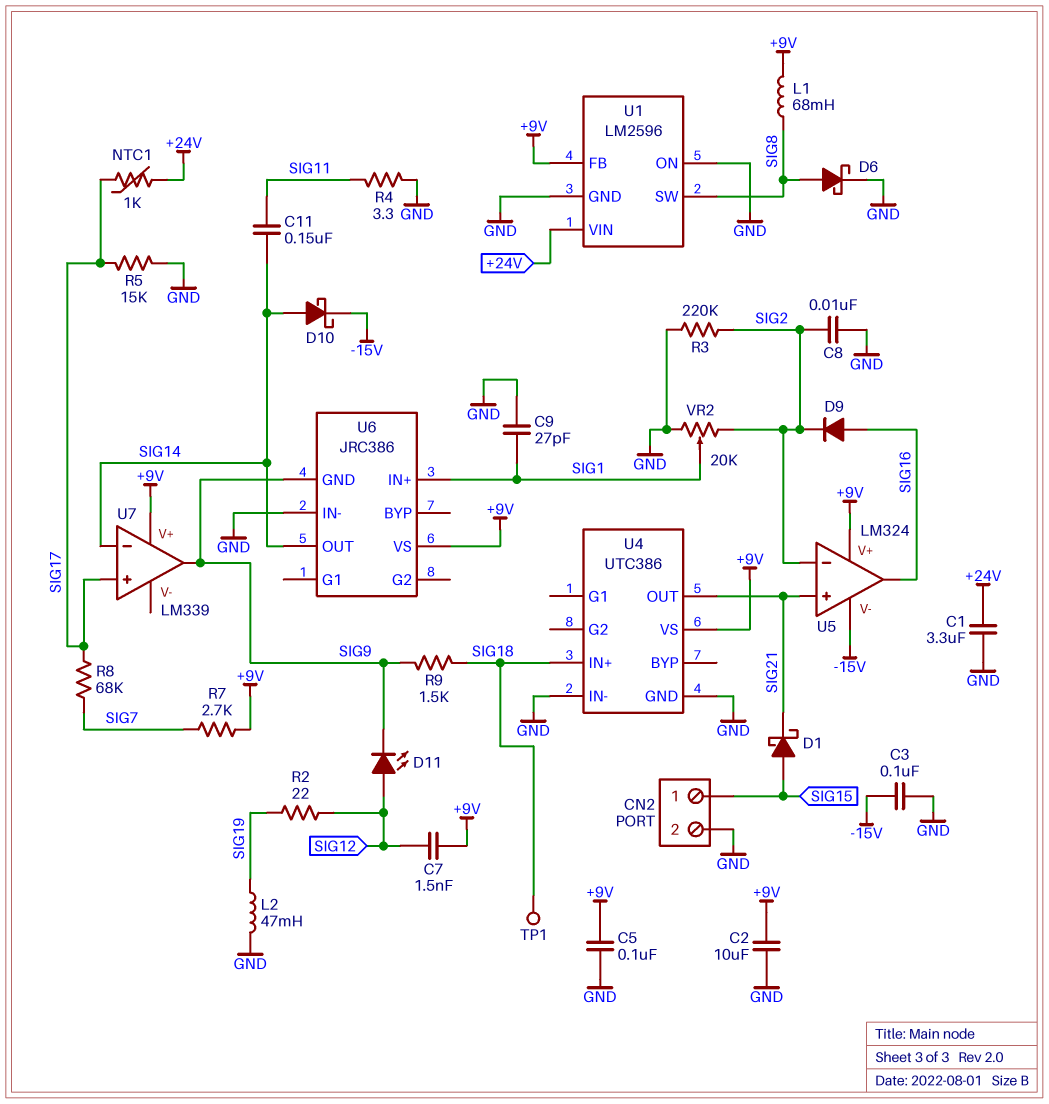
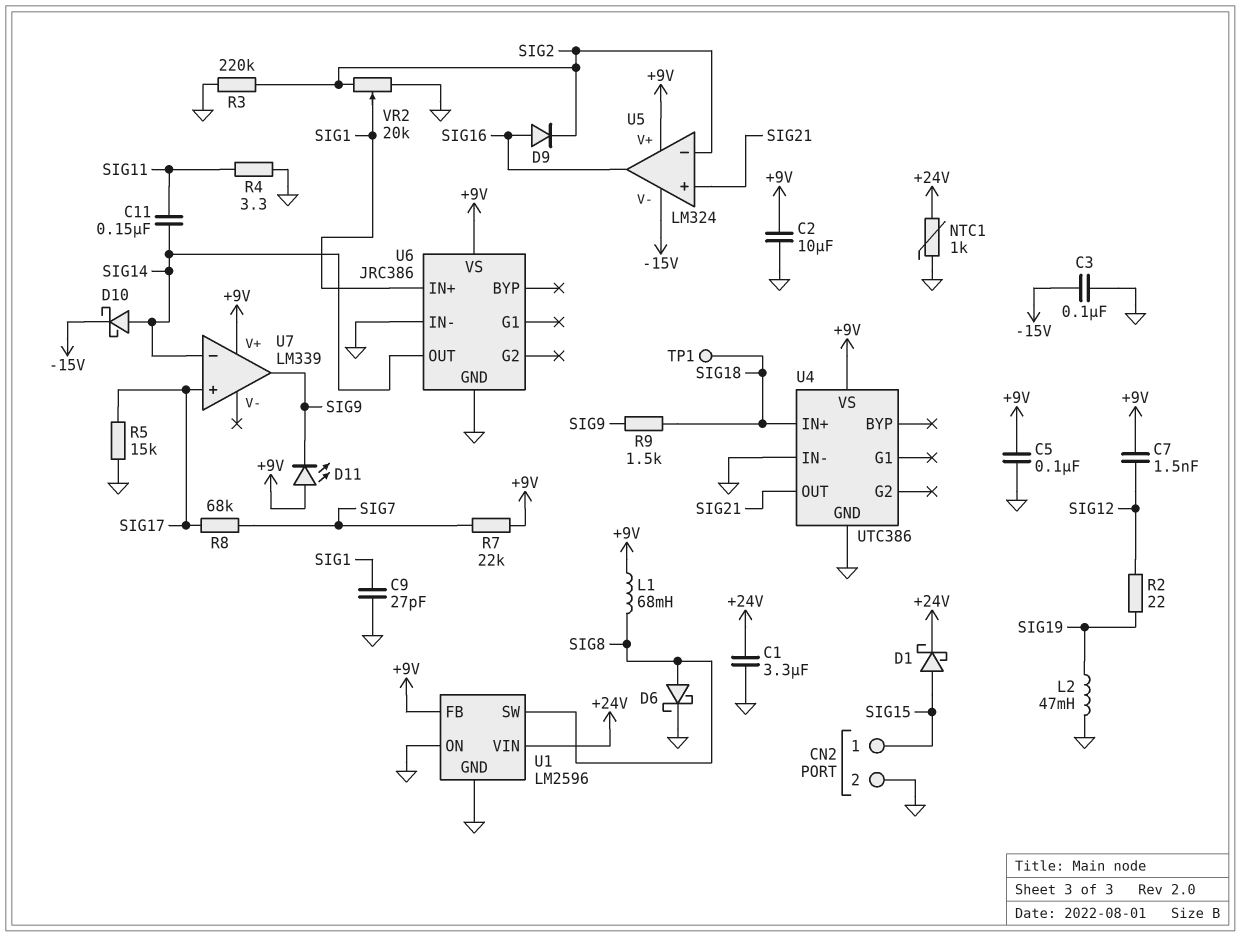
C8: 10nF (GND, SIG2) -> none
D1: schottky (A SIG15, K SIG21) -> schottky (A SIG15, K +24V)
D11: LED (A SIG12, K SIG9) -> LED (A +9V, K SIG9)
NTC1: 1k (+24V, SIG17) -> 1k (+24V, GND)
R7: 2.7k (+9V, SIG7) -> 22k (+9V, SIG7)
U6 pin GND: SIG9 -> GND

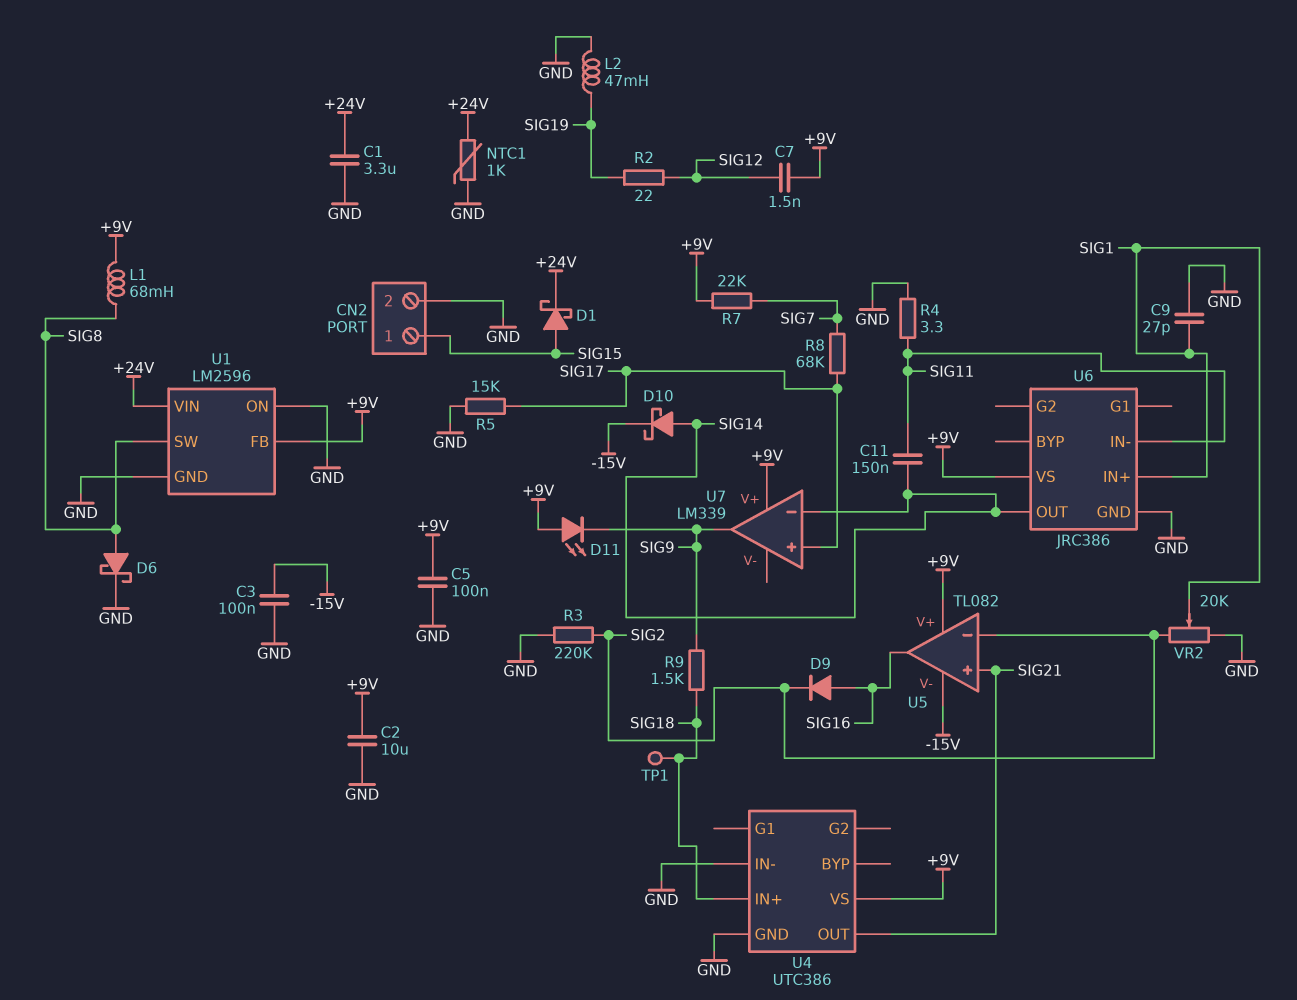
U5: LM324 -> TL082
U6 pin IN-: GND -> SIG11

